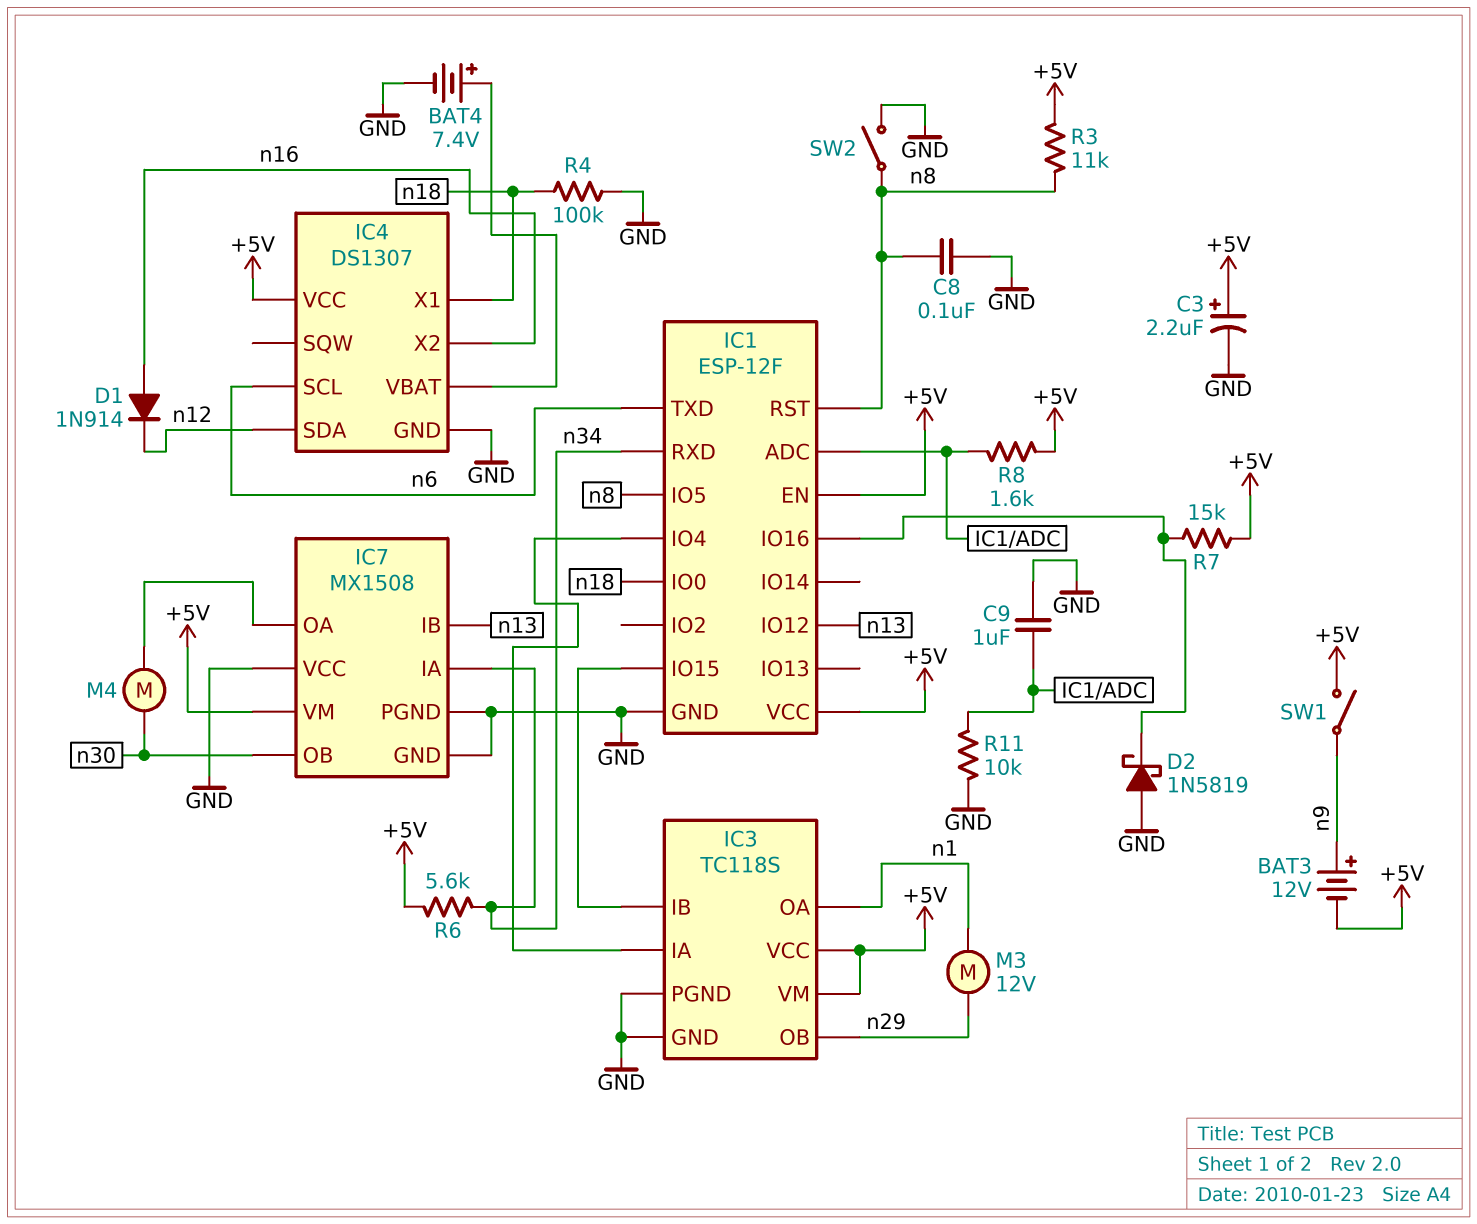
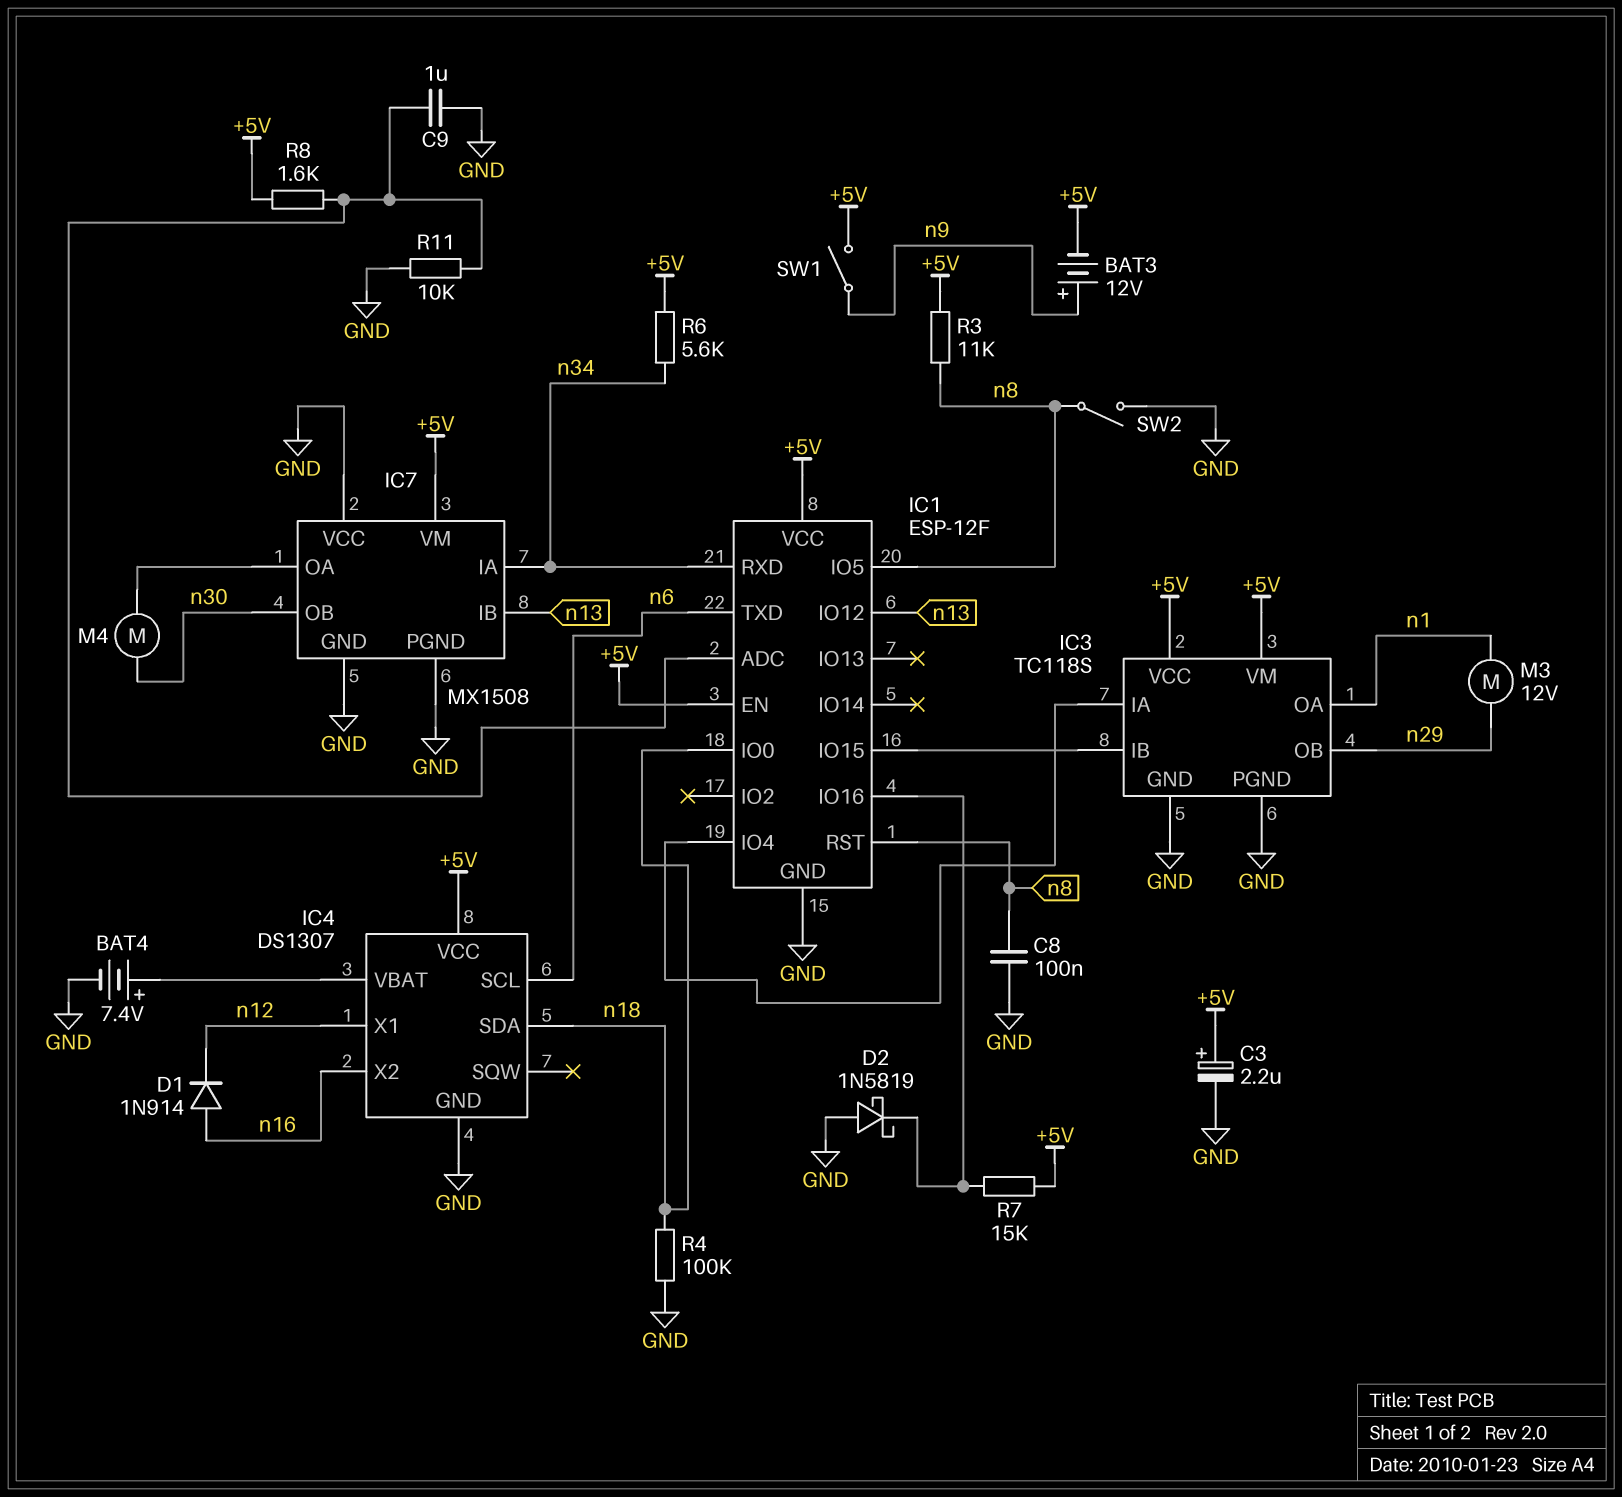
IC4 pin SDA: n12 -> n18
IC4 pin X1: n18 -> n12

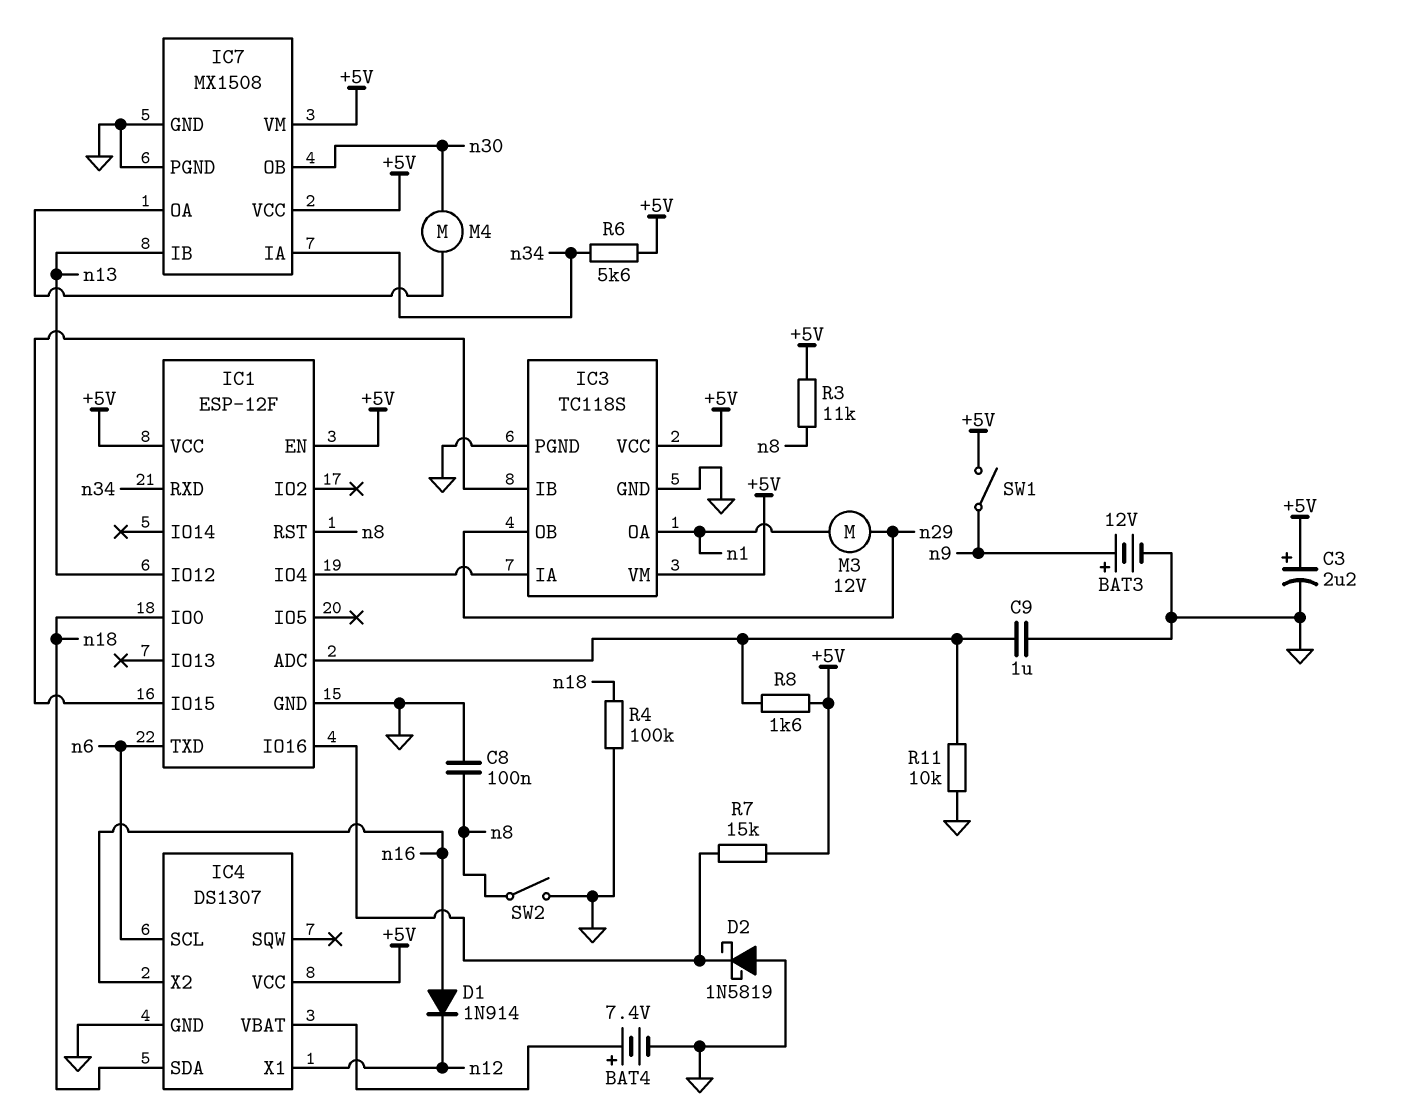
BAT3: 12V (plus n9, minus +5V) -> 12V (plus n9, minus GND)
IC1 pin IO5: n8 -> none
IC7 pin VCC: GND -> +5V

